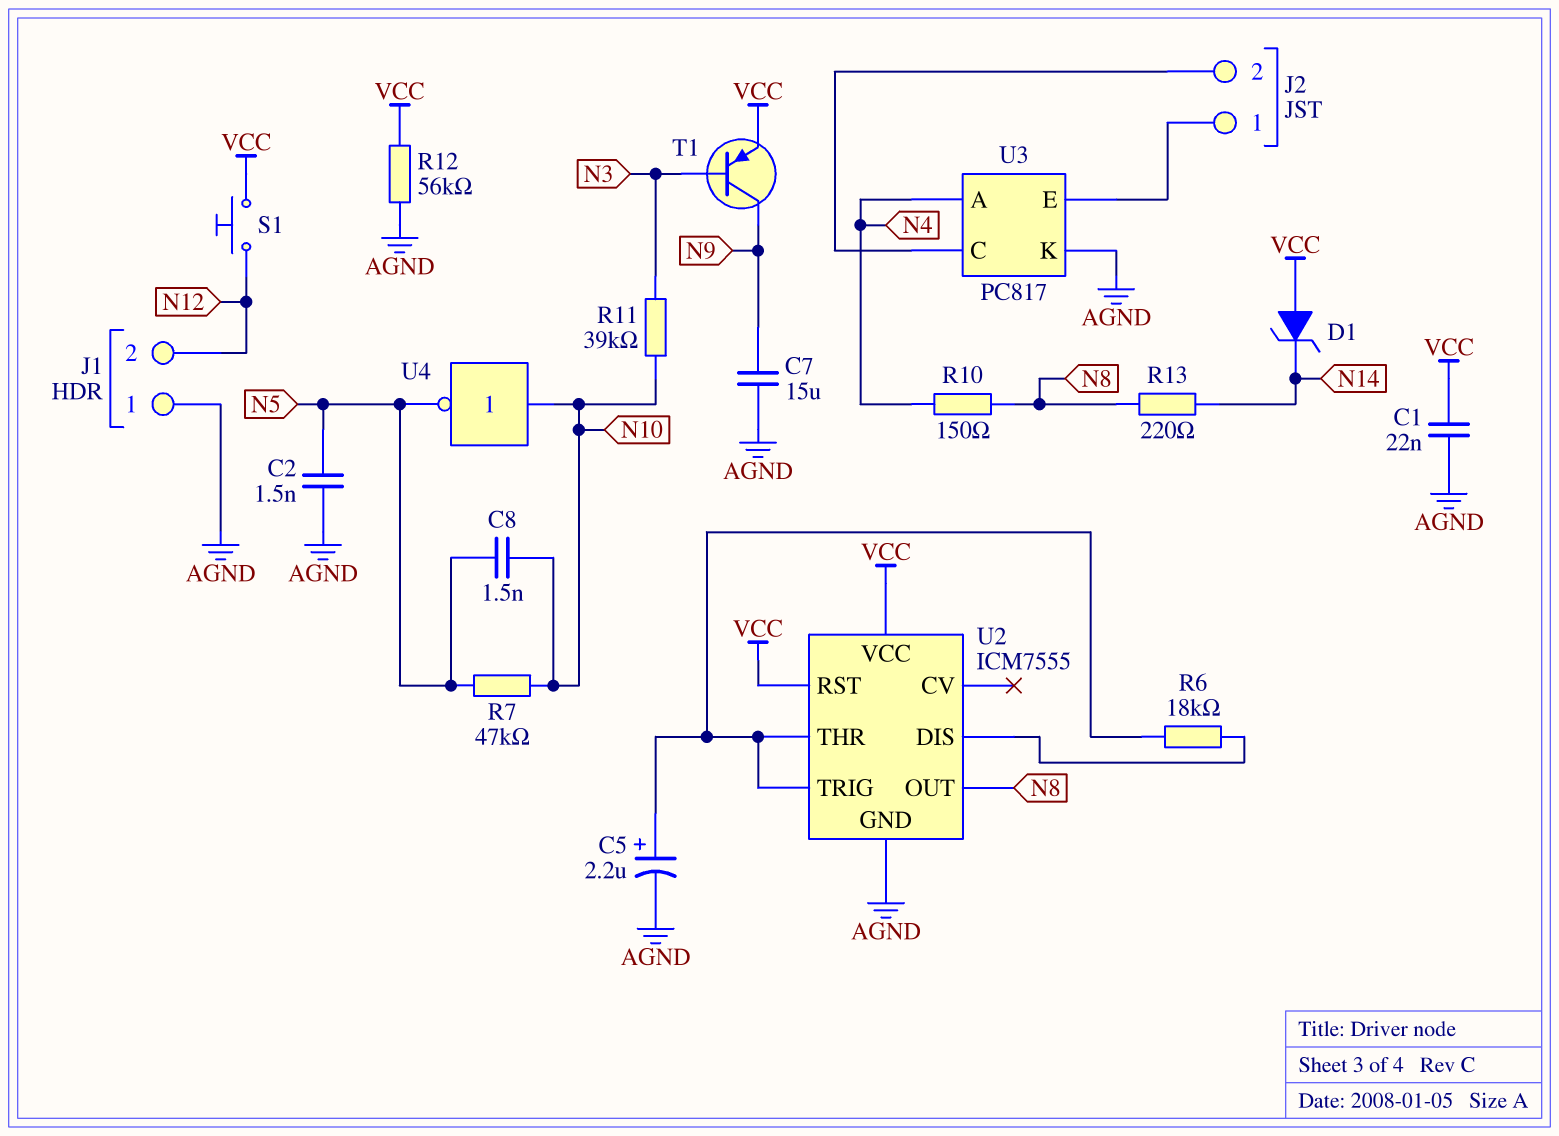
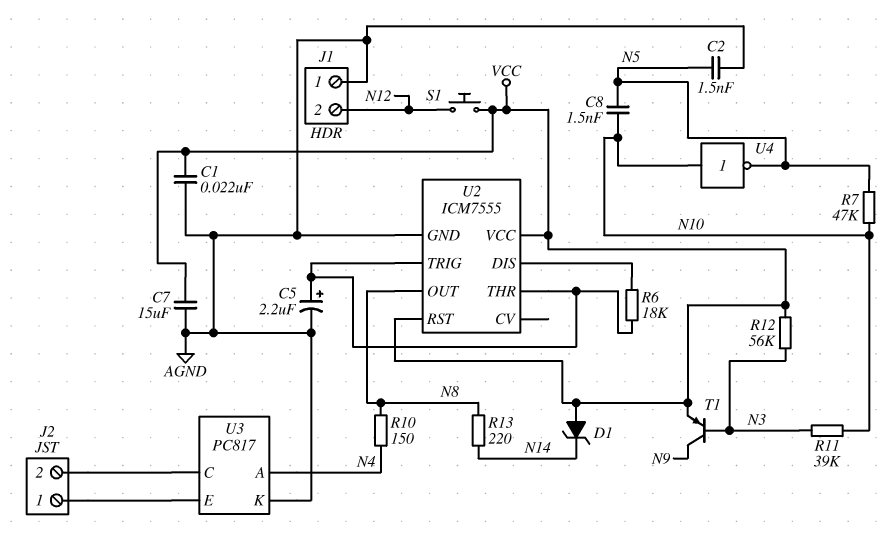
C7: 15uF (AGND, N9) -> 15uF (AGND, VCC)
R12: 56k (AGND, VCC) -> 56k (N3, VCC)

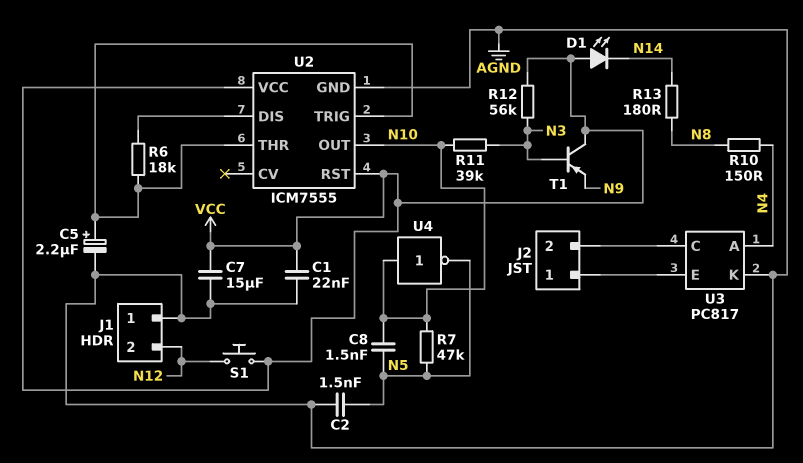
D1: zener (A VCC, K N14) -> LED (A VCC, K N14)
R13: 220 (N8, N14) -> 180 (N8, N14)
T1: PNP (B N3, C N9, E VCC) -> PNP (B N3, C VCC, E N9)
U2 pin OUT: N8 -> N10

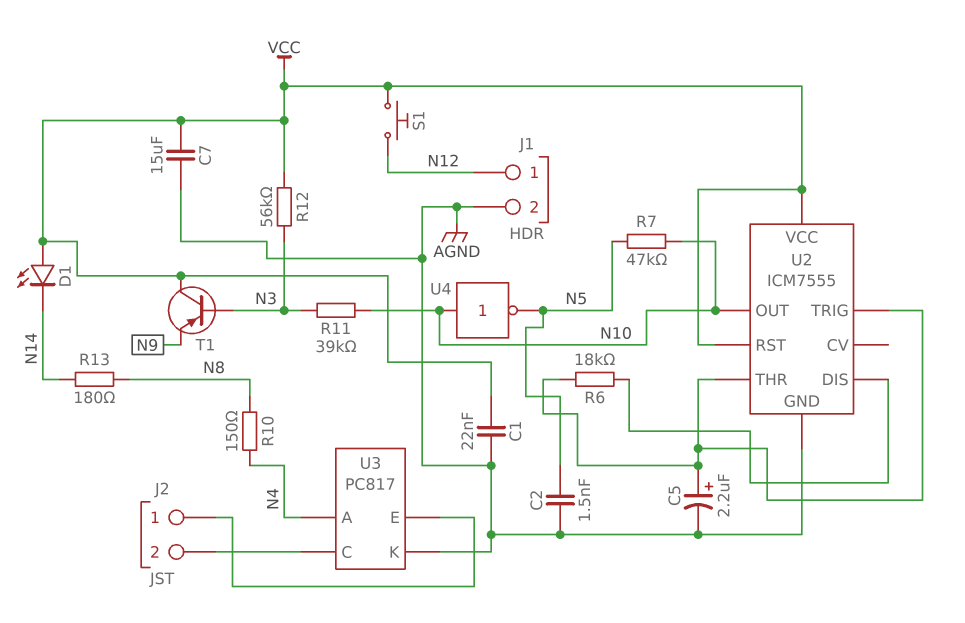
C8: 1.5nF (N5, N10) -> none
J1 pin 1: AGND -> N12
J1 pin 2: N12 -> AGND

